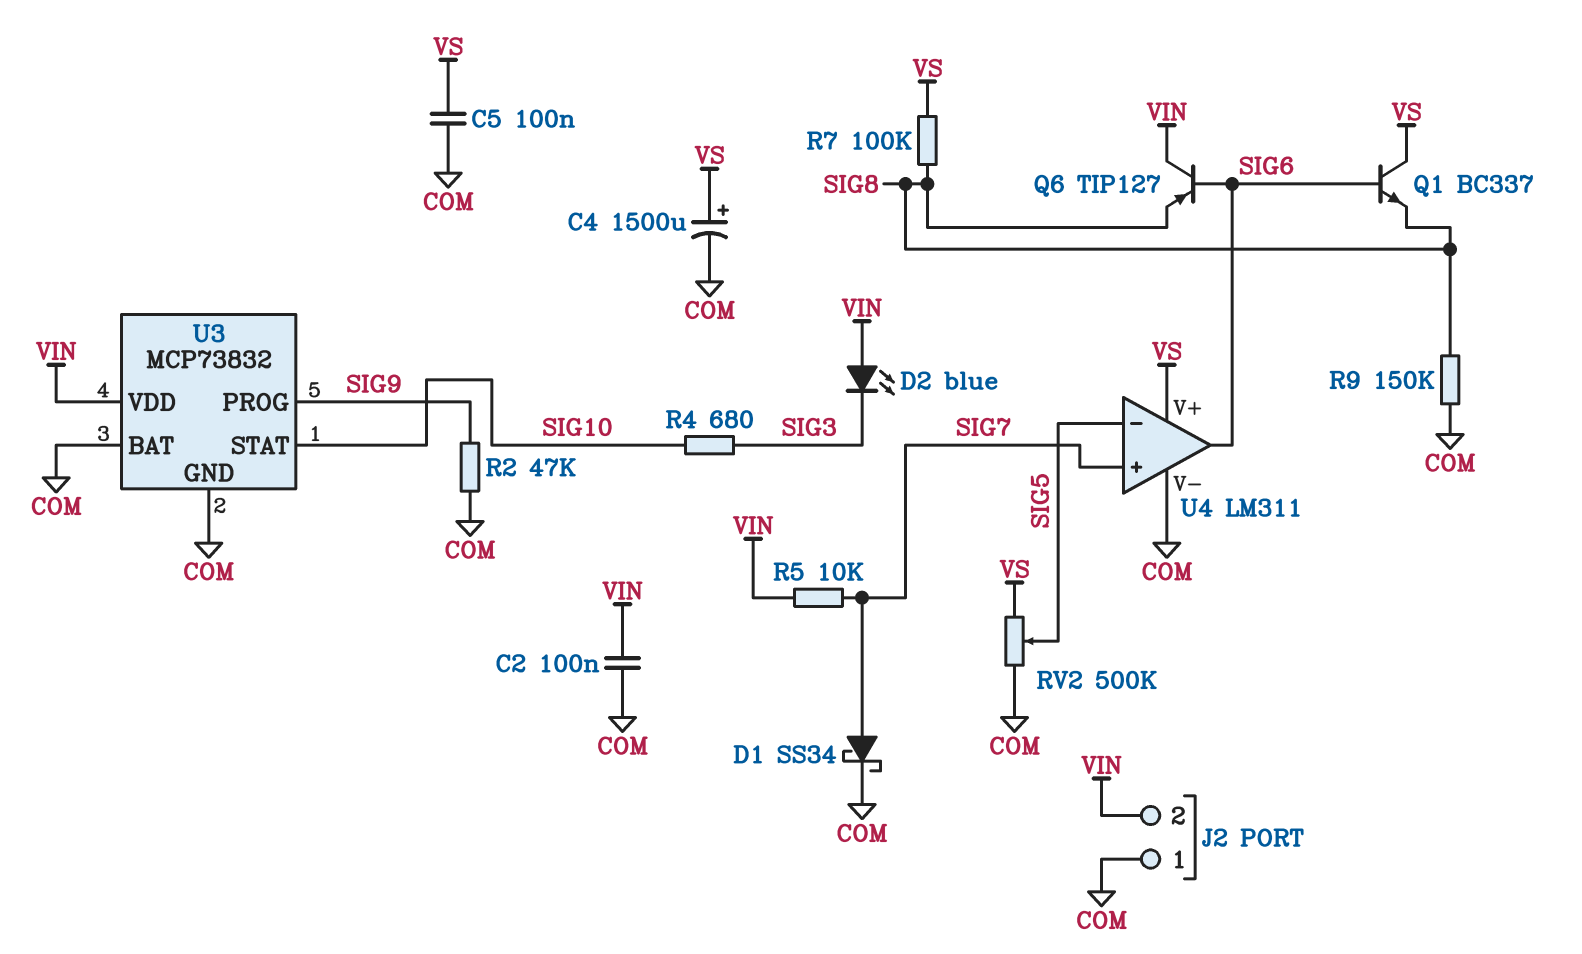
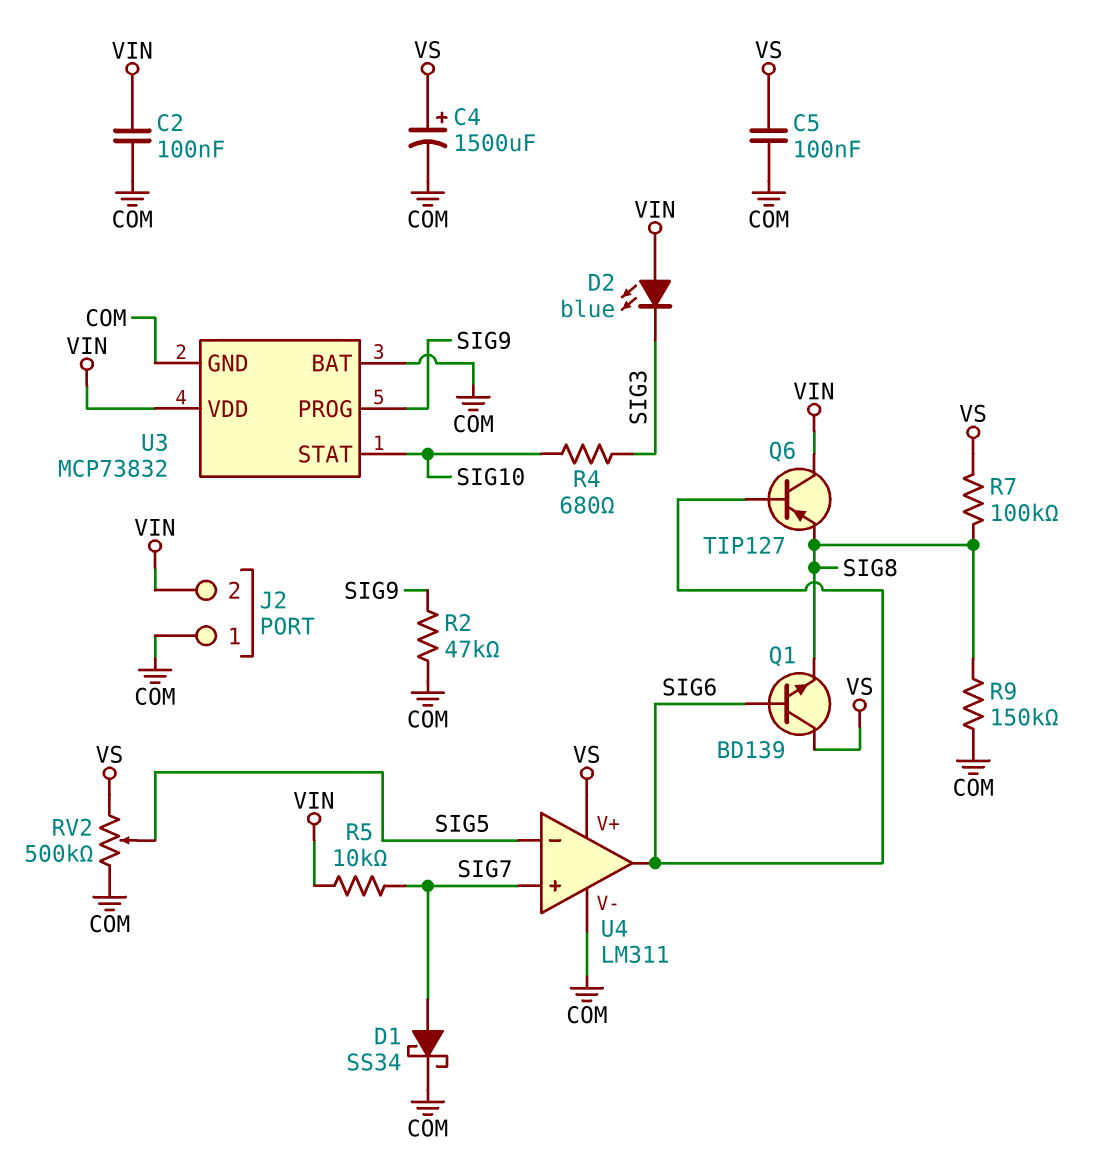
Q1: NPN BC337 (B SIG6, C VS, E SIG8) -> NPN BD139 (B SIG6, C VS, E SIG8)

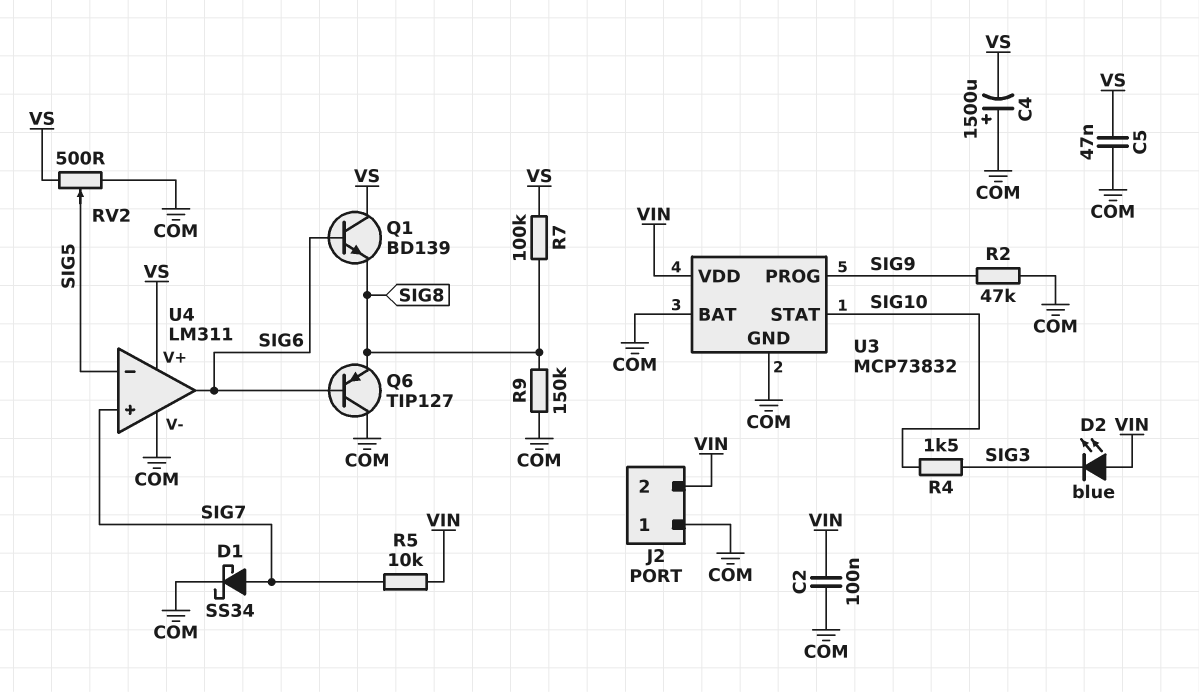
C4: 1500uF (plus VS, minus COM) -> 1500uF (plus COM, minus VS)
C5: 100nF (COM, VS) -> 47nF (COM, VS)
Q6: PNP TIP127 (B SIG6, C VIN, E SIG8) -> PNP TIP127 (B SIG6, C COM, E SIG8)
R4: 680 (SIG3, SIG10) -> 1.5k (SIG3, SIG10)
RV2: 500k (COM, VS, wiper SIG5) -> 500 (COM, VS, wiper SIG5)

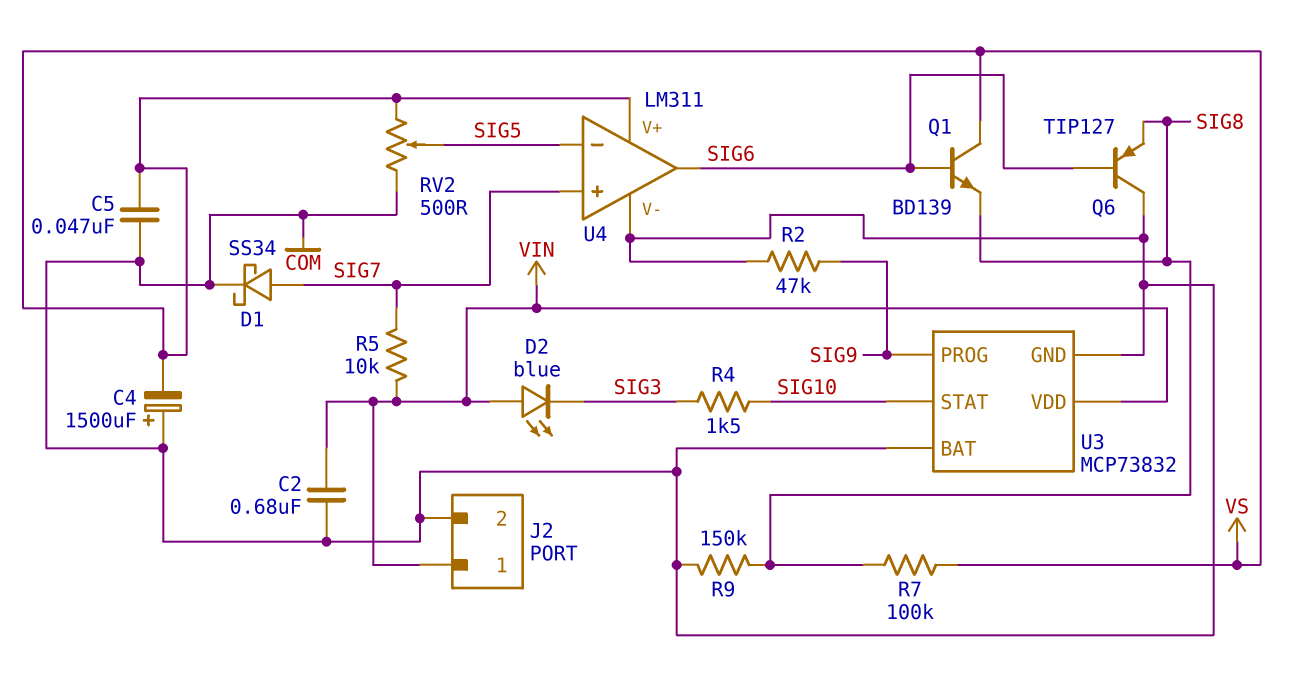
C2: 100nF (COM, VIN) -> 680nF (COM, VIN)
J2 pin 1: COM -> VIN
J2 pin 2: VIN -> COM

